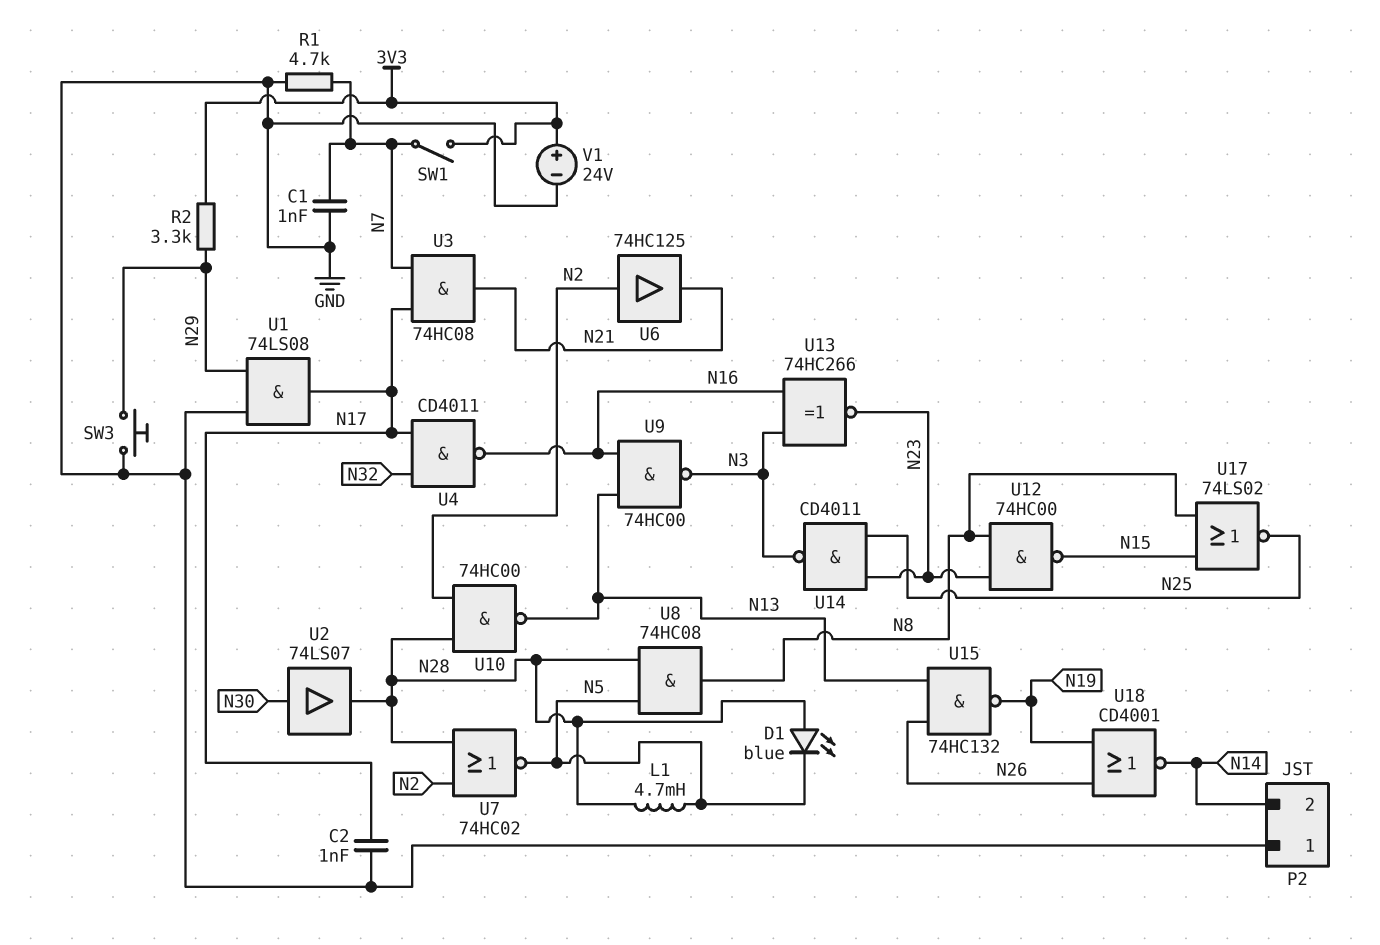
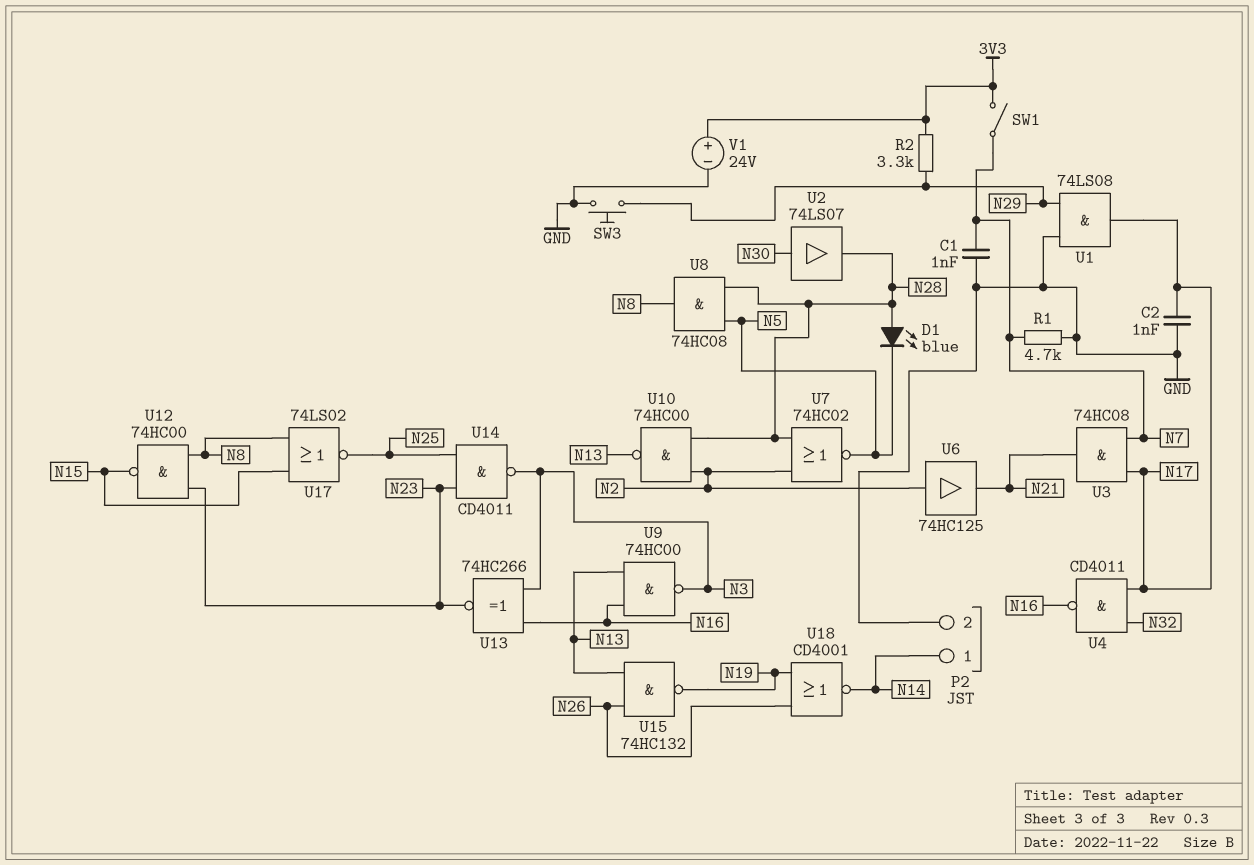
L1: 4.7mH (N5, N28) -> none
P2 pin 1: GND -> N14
P2 pin 2: N14 -> GND

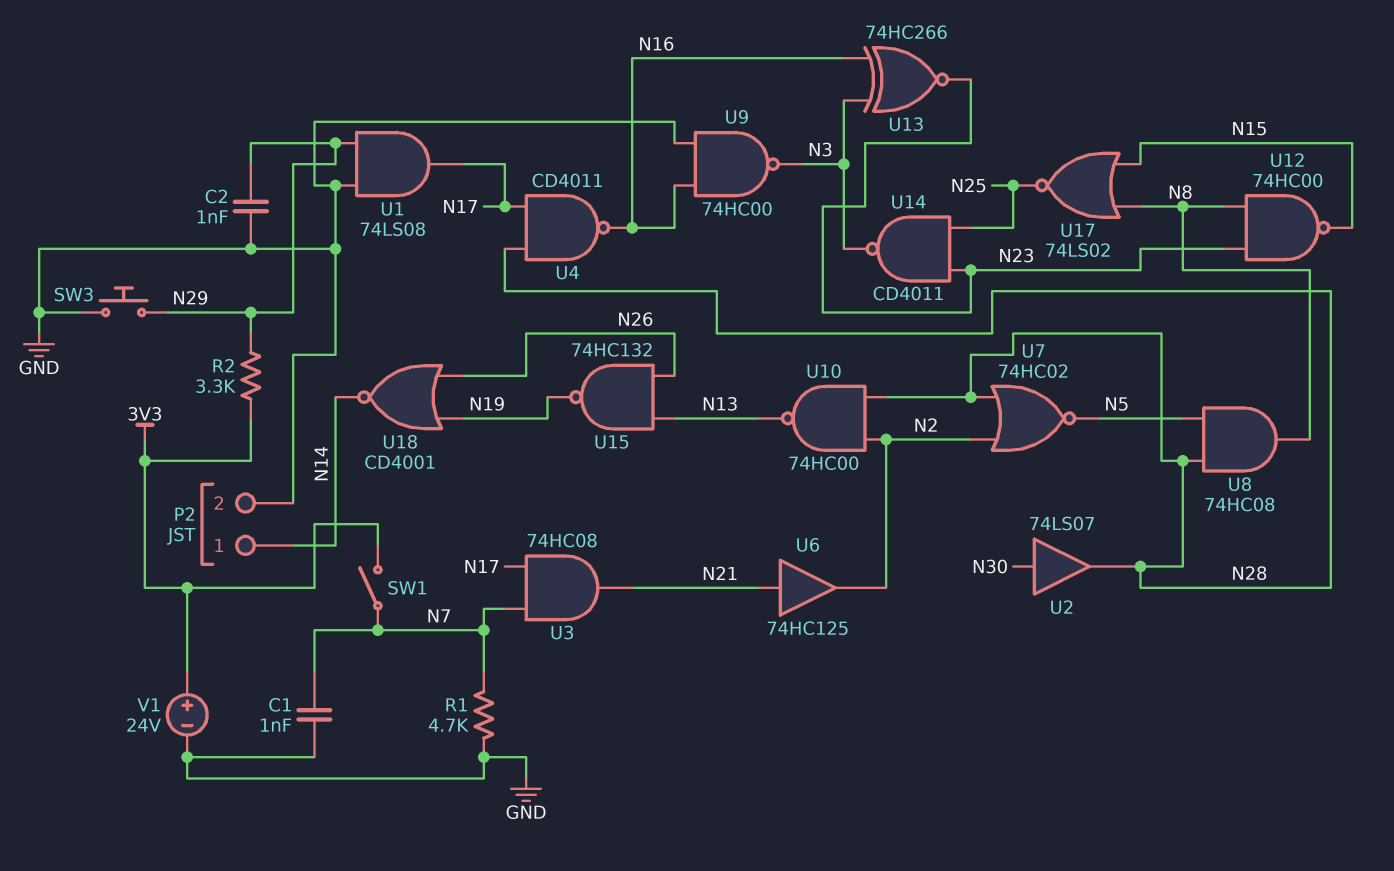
C2: 1nF (GND, N17) -> 1nF (GND, N29)
D1: LED blue (A N28, K N5) -> none
U4: NAND CD4011 (in N17, in N32, out N16) -> NAND CD4011 (in N17, in N28, out N16)
U6: buffer 74HC125 (in N2, out N21) -> buffer 74HC125 (in N21, out N2)
U9: NAND 74HC00 (in N13, in N16, out N3) -> NAND 74HC00 (in GND, in N16, out N3)

